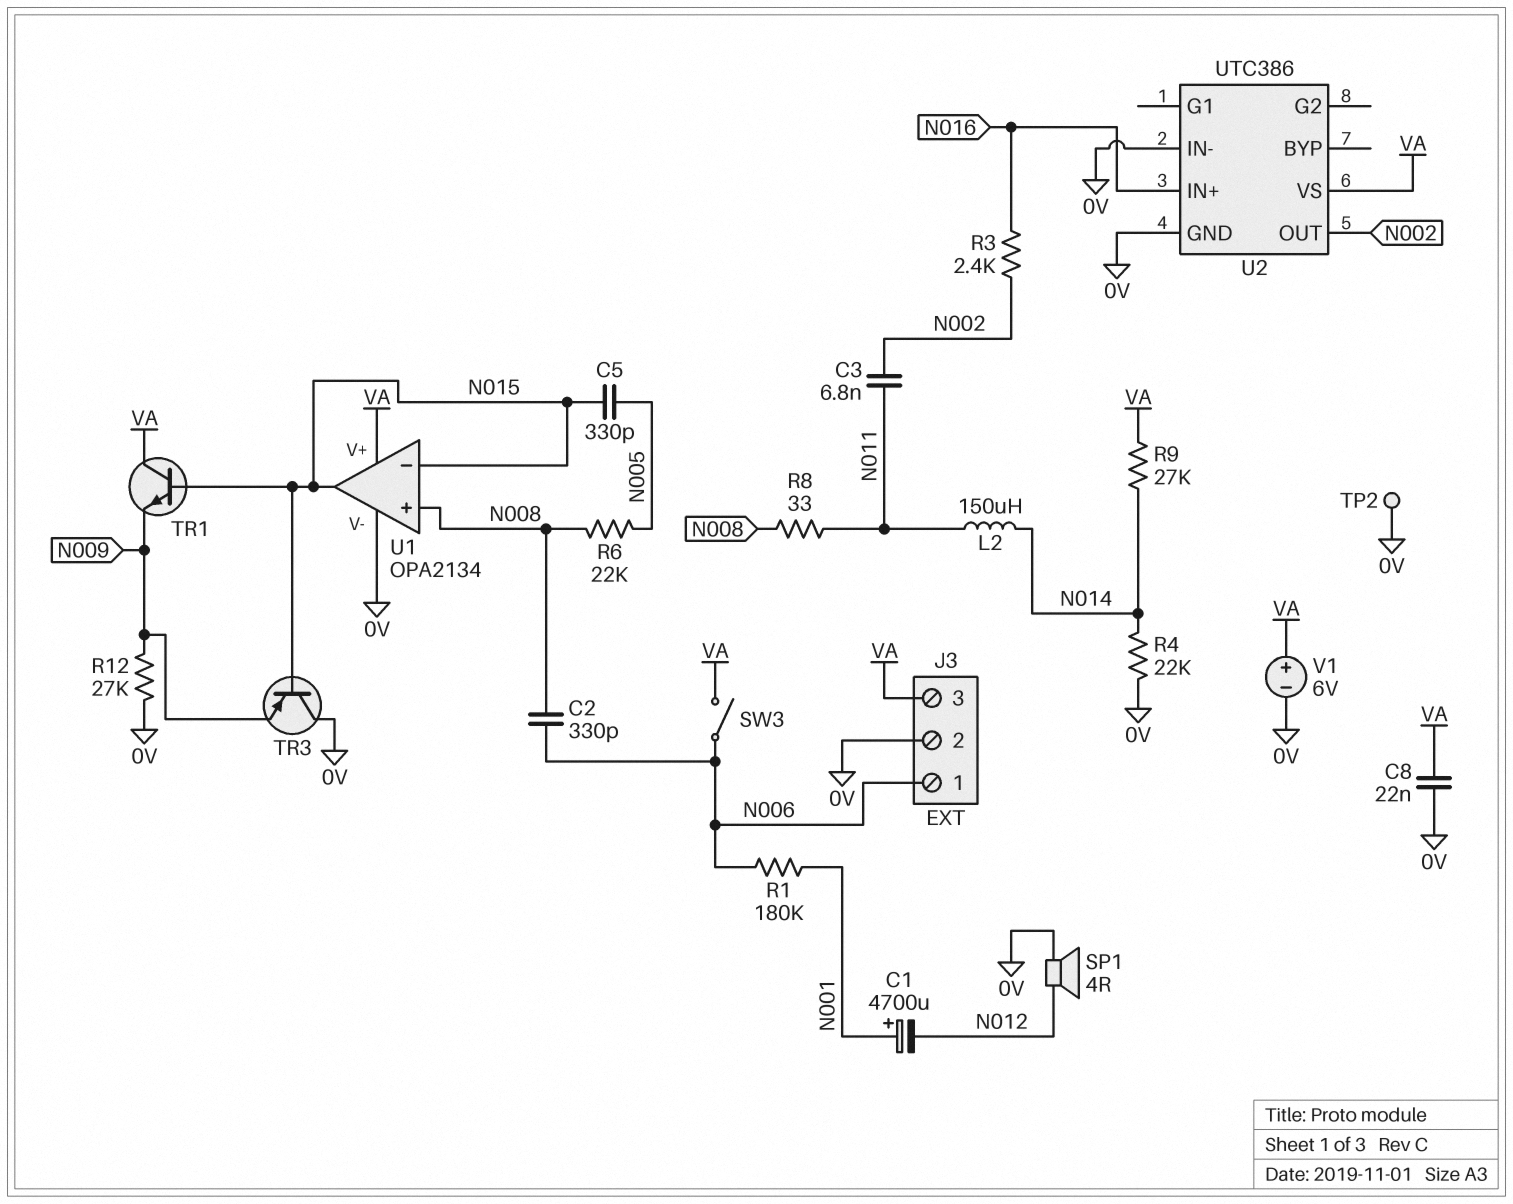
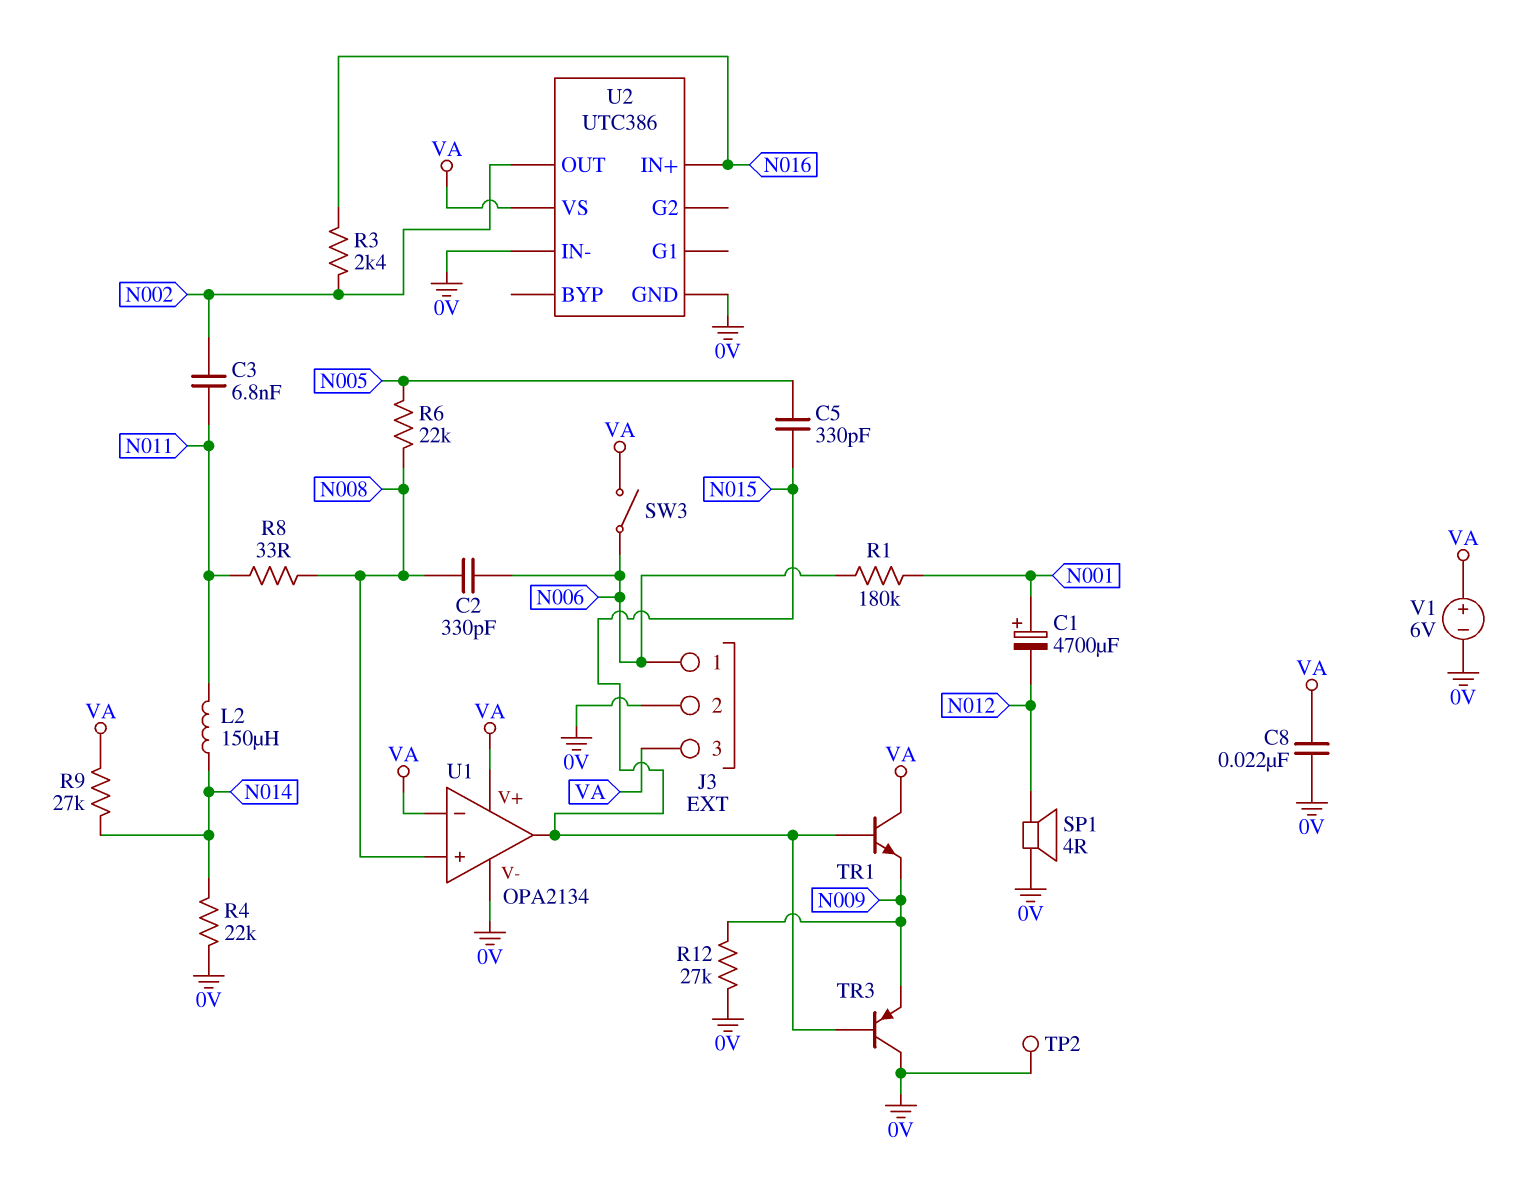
U1 pin in-: N015 -> VA

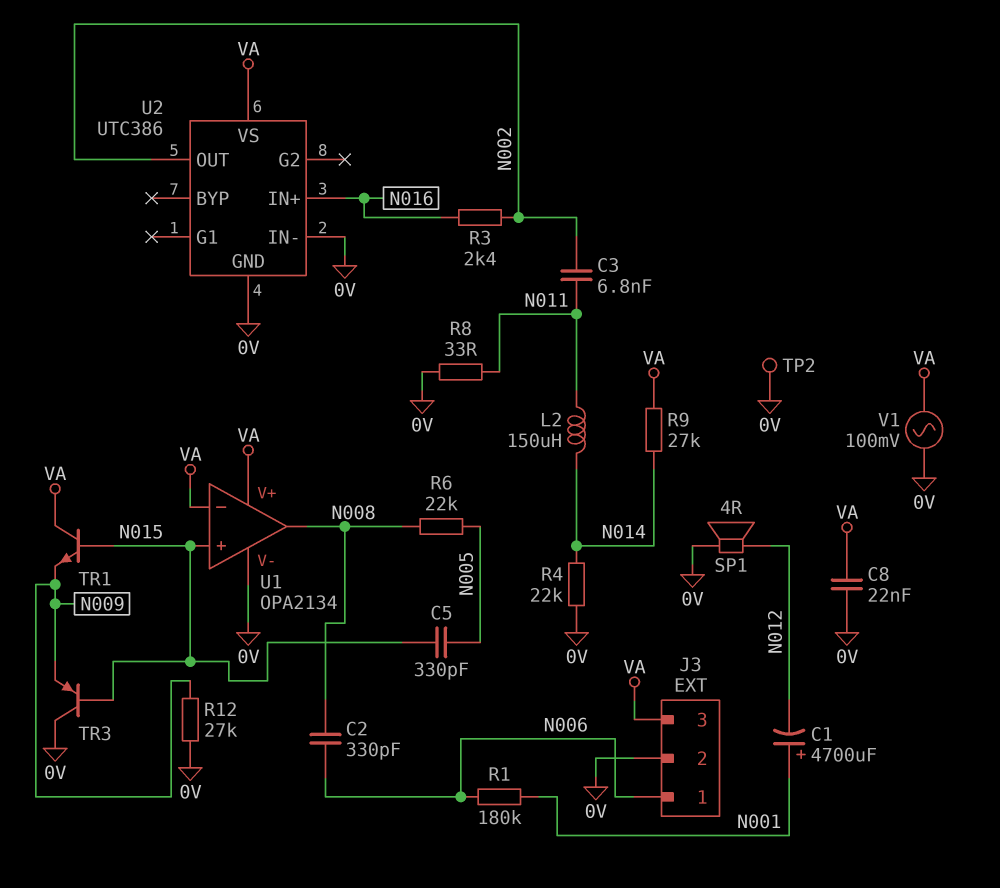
R8: 33 (N008, N011) -> 33 (0V, N011)
SW3: switch (N006, VA) -> none
U1 pin in+: N008 -> N015
U1 pin out: N015 -> N008
V1: 6V (plus VA, minus 0V) -> AC 100mV (0V, VA)

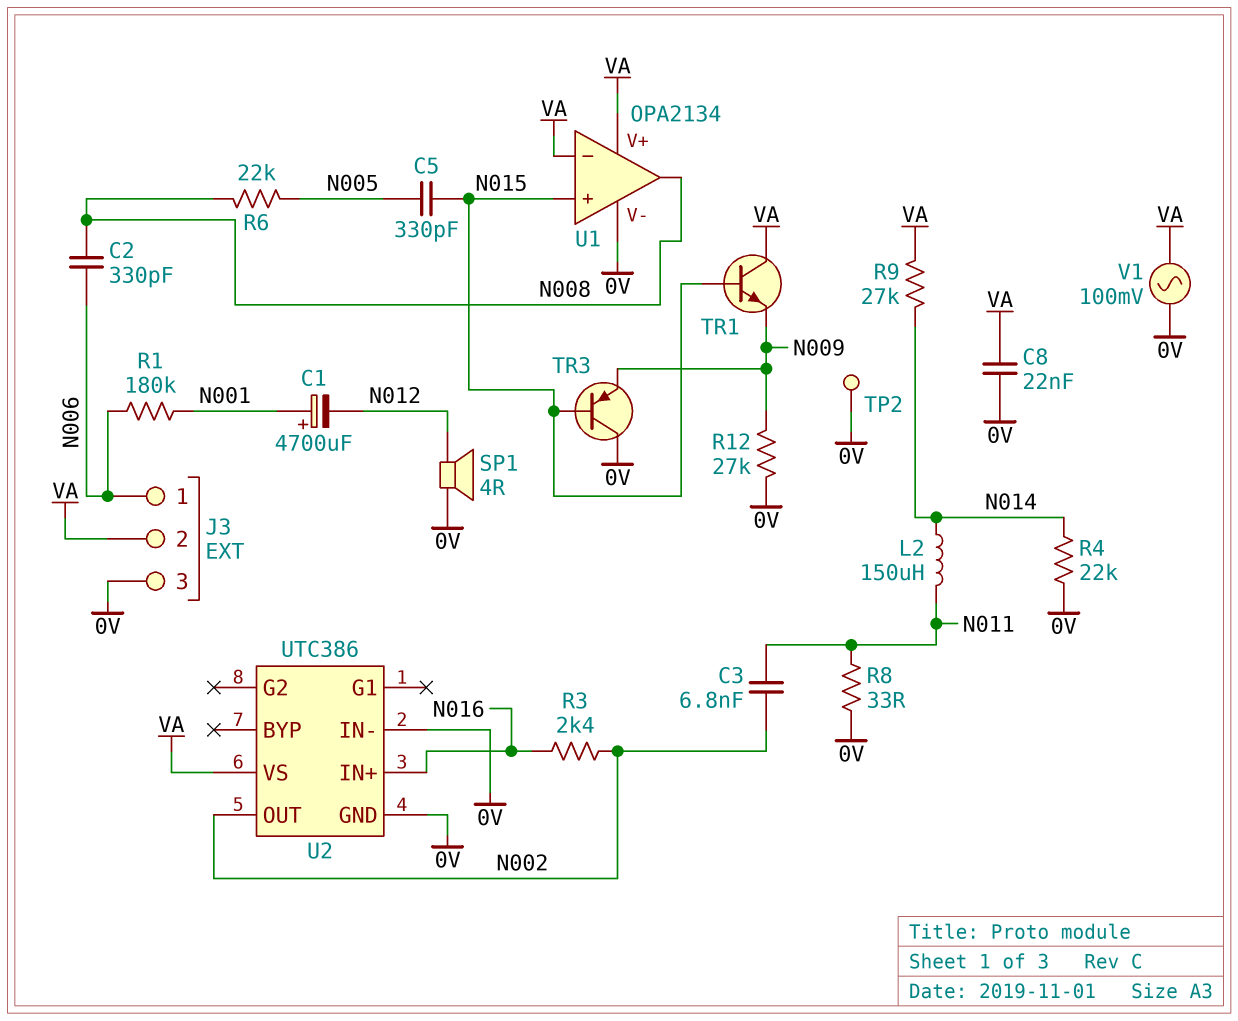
J3 pin 2: 0V -> VA
J3 pin 3: VA -> 0V

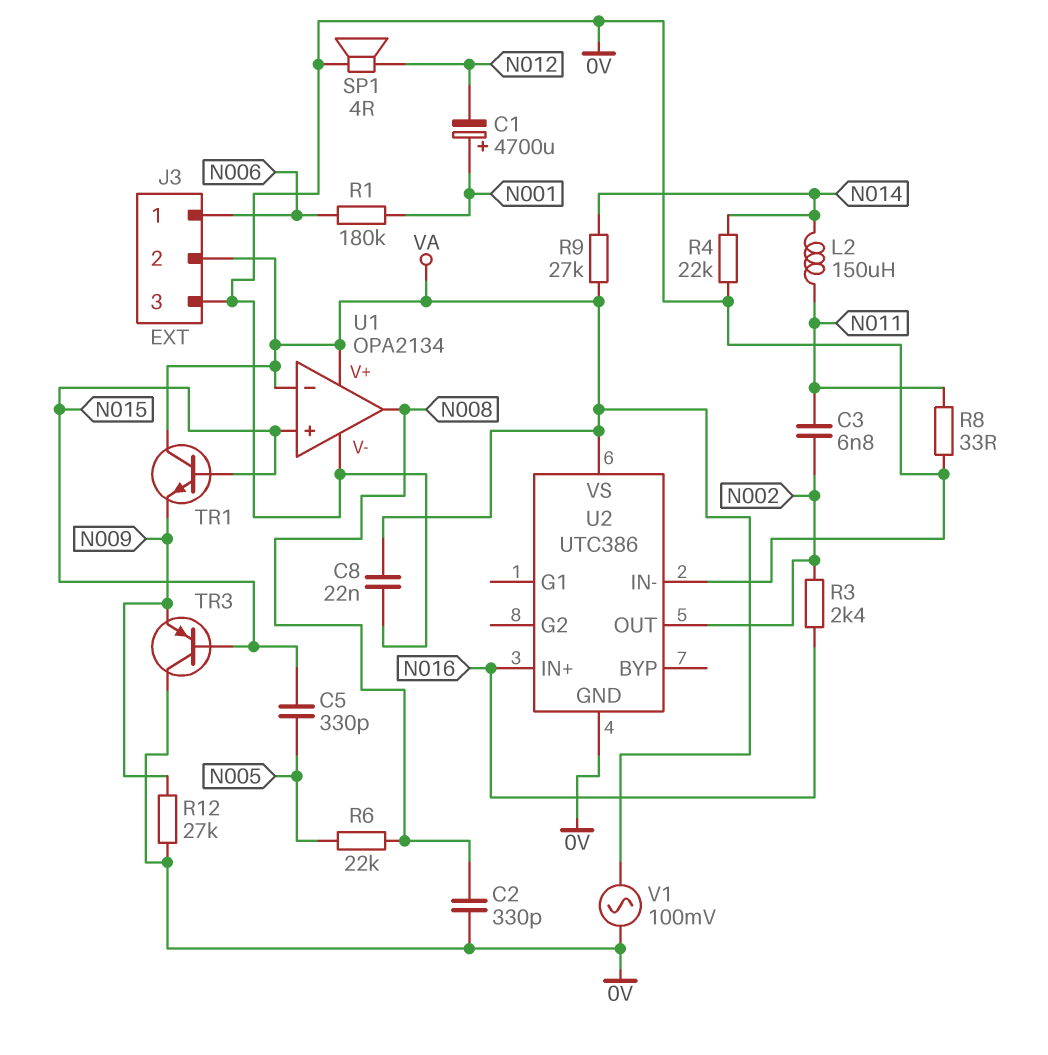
C2: 330pF (N006, N008) -> 330pF (0V, N008)
TP2: test point (0V) -> none

